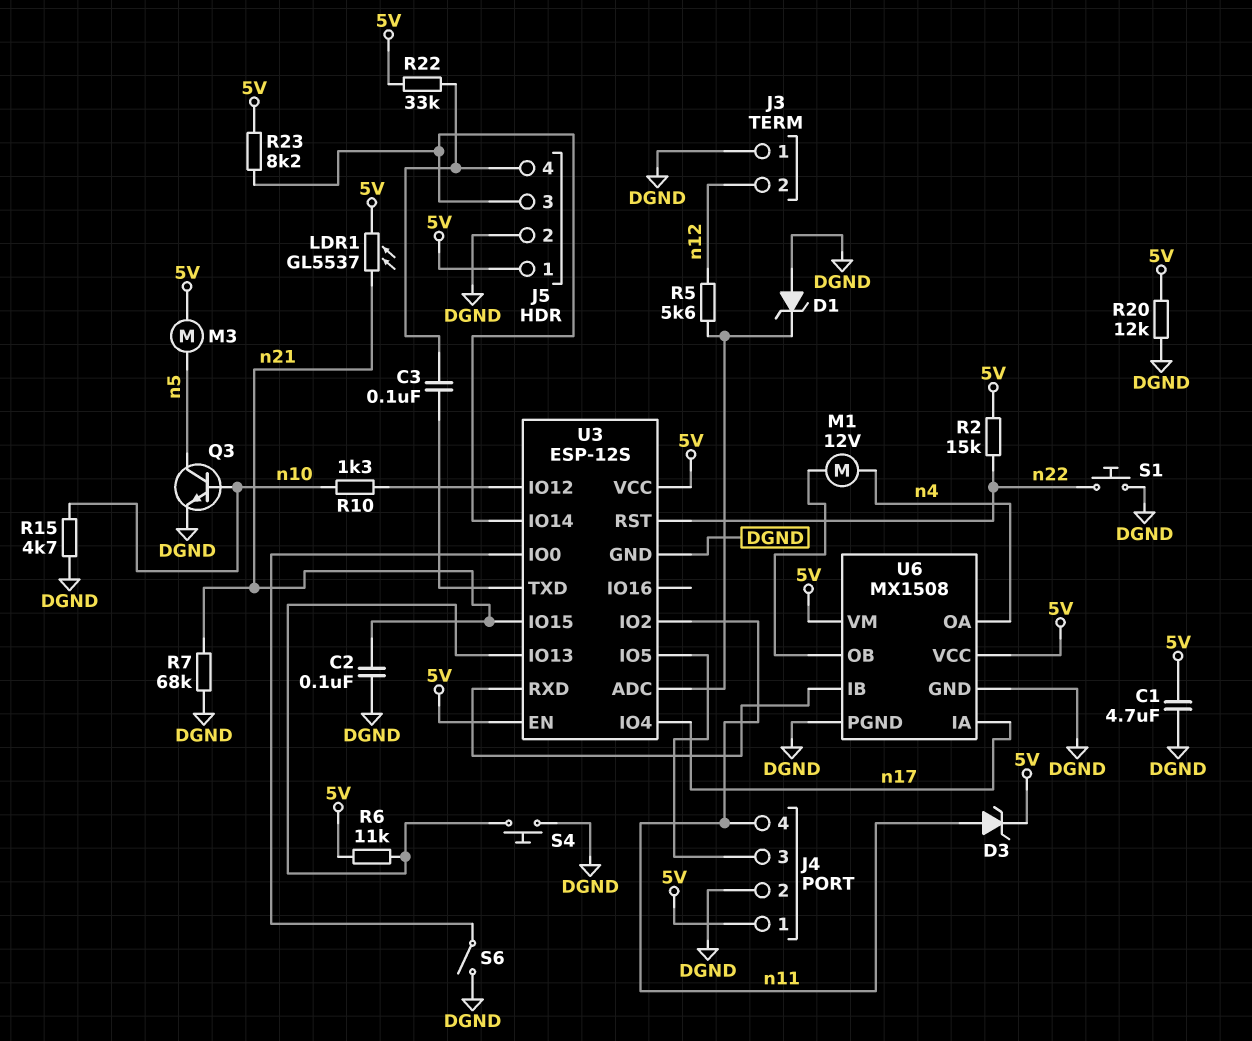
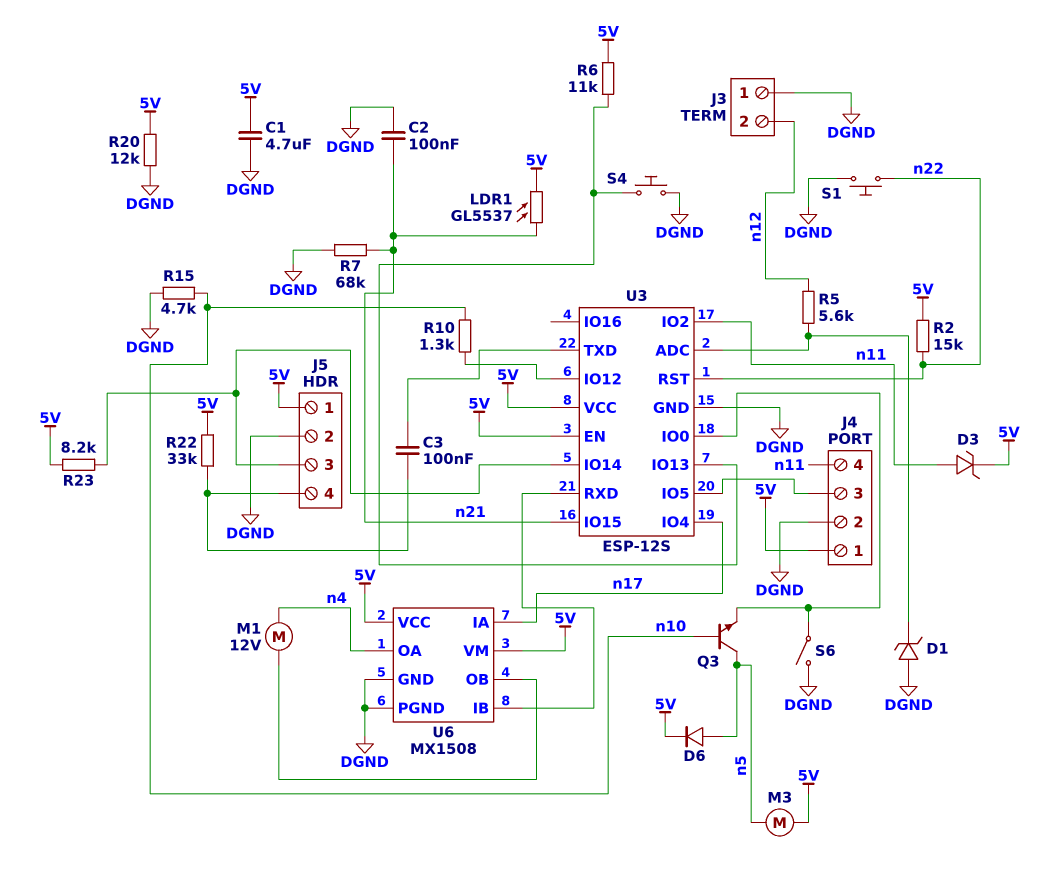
D6: none -> diode (A n5, K 5V)
Q3: NPN (B n10, C n5, E DGND) -> NPN (B n10, C n5, E U3/IO0)

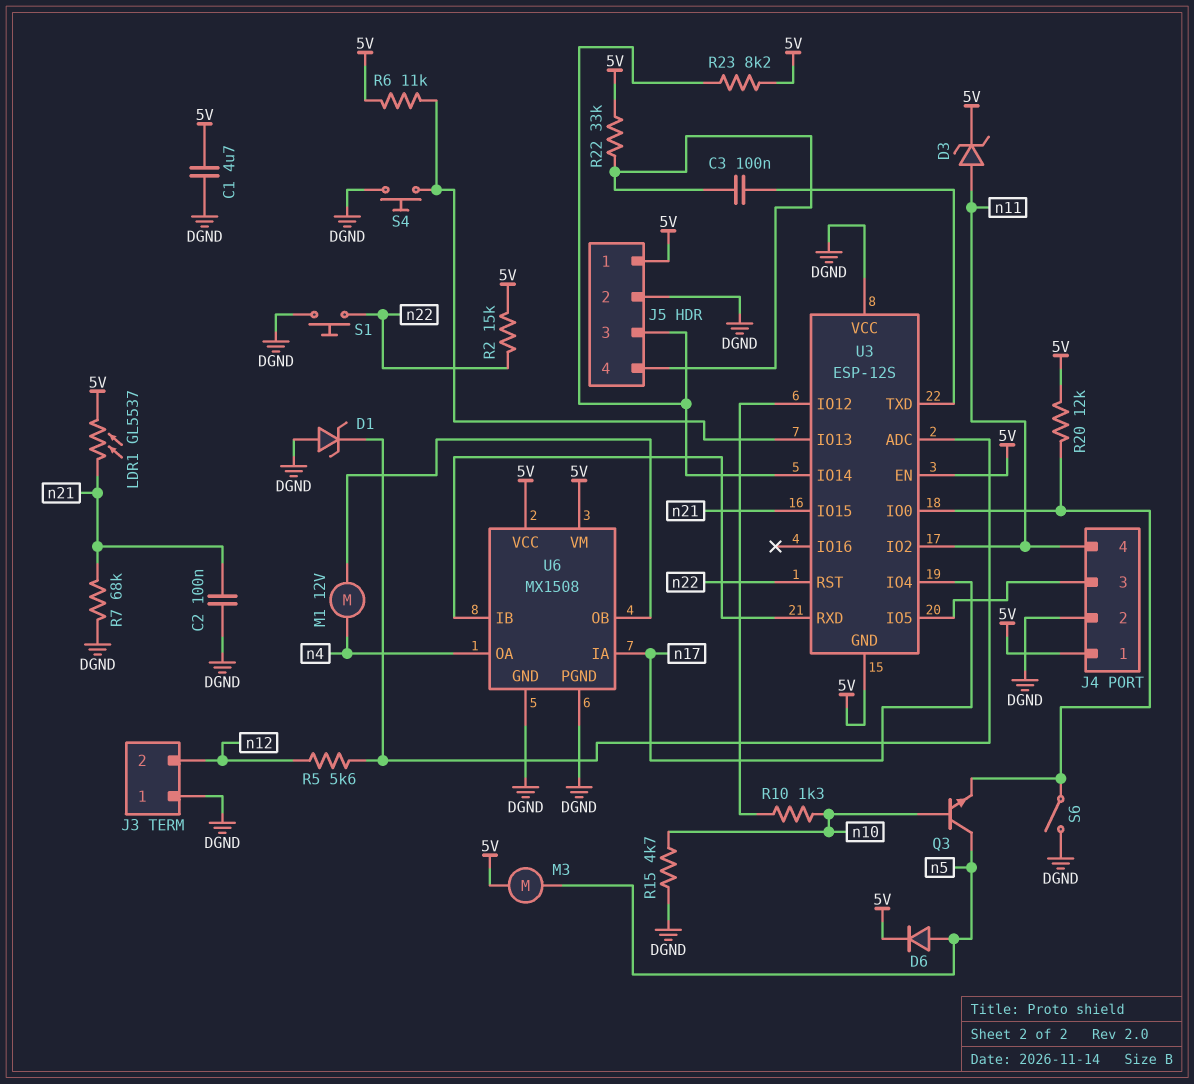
R20: 12k (5V, DGND) -> 12k (5V, U3/IO0)
U3 pin GND: DGND -> 5V
U3 pin VCC: 5V -> DGND

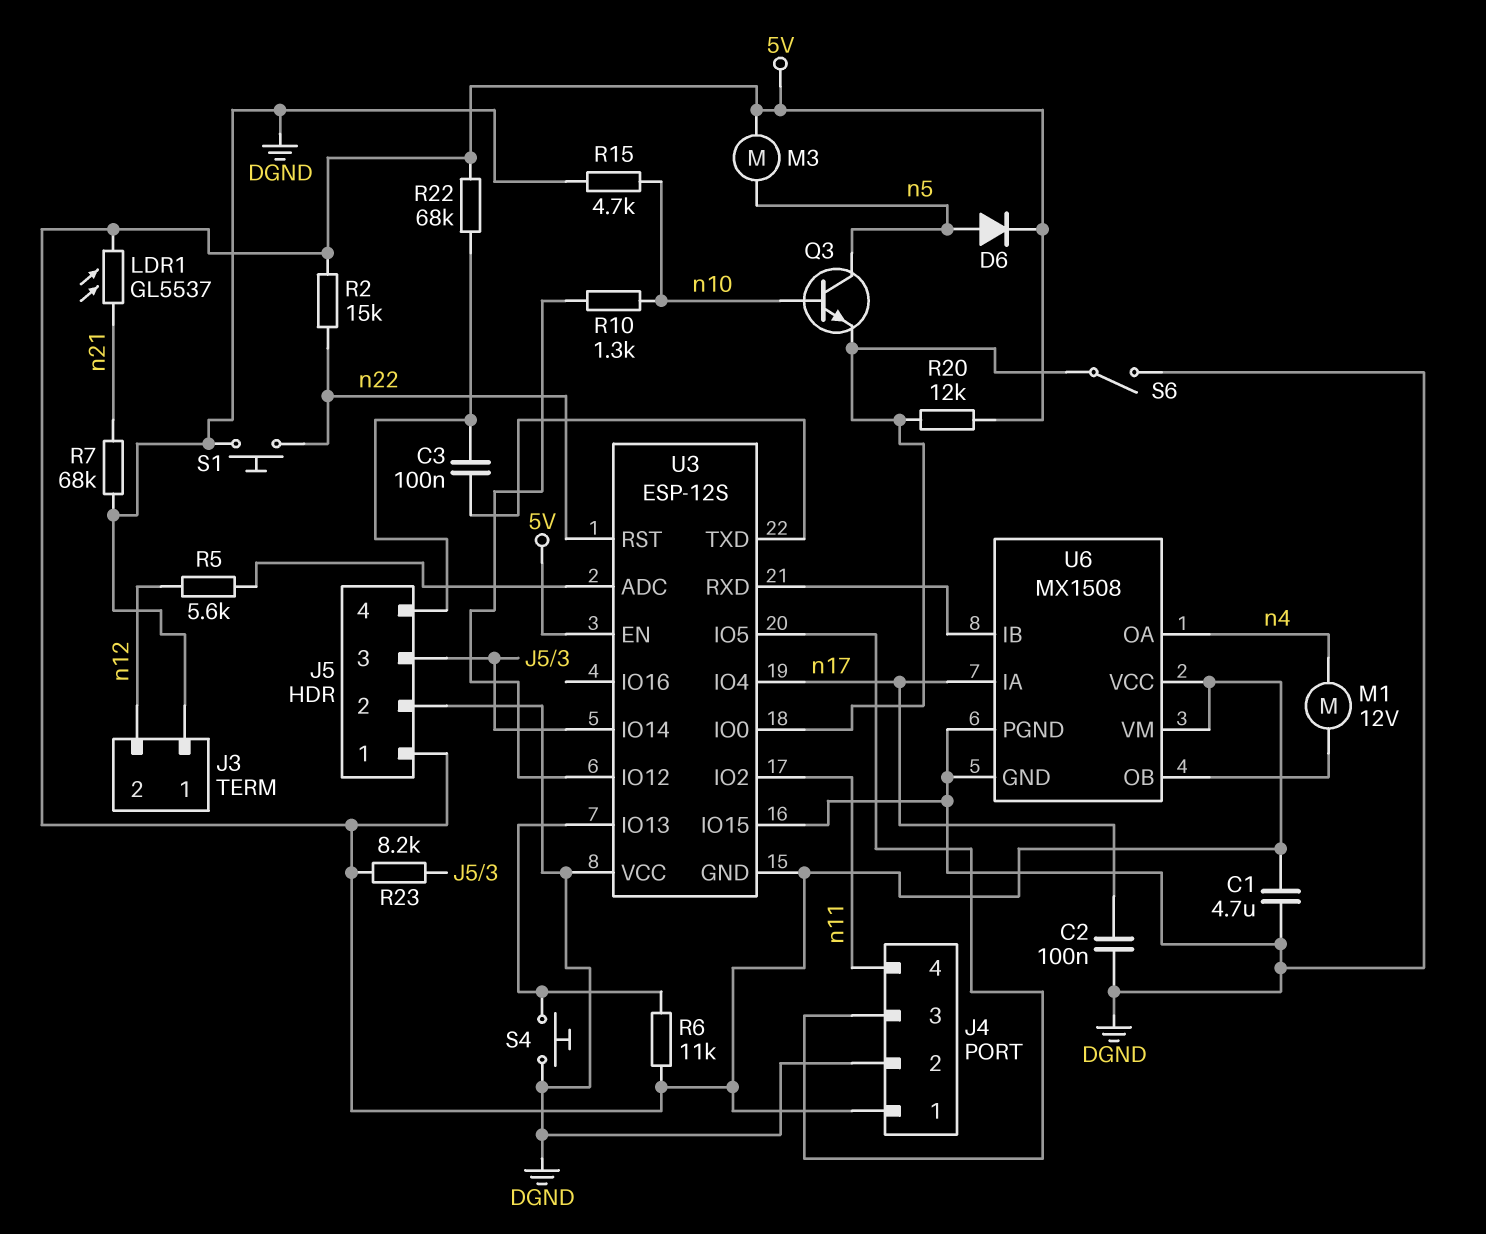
C2: 100nF (DGND, n21) -> 100nF (DGND, n17)
D1: zener (A DGND, K U3/ADC) -> none
D3: zener (A n11, K 5V) -> none
R22: 33k (5V, J5/4) -> 68k (5V, J5/4)
U3 pin IO15: n21 -> DGND

